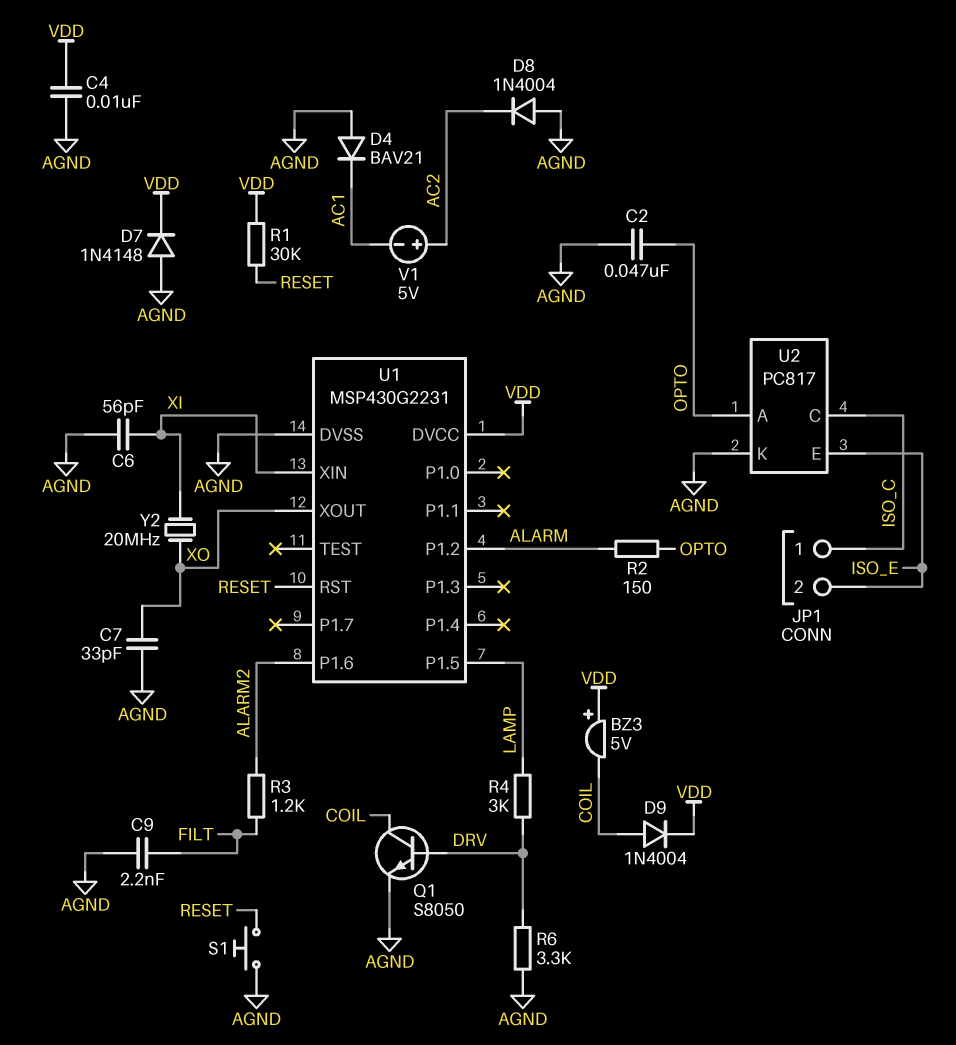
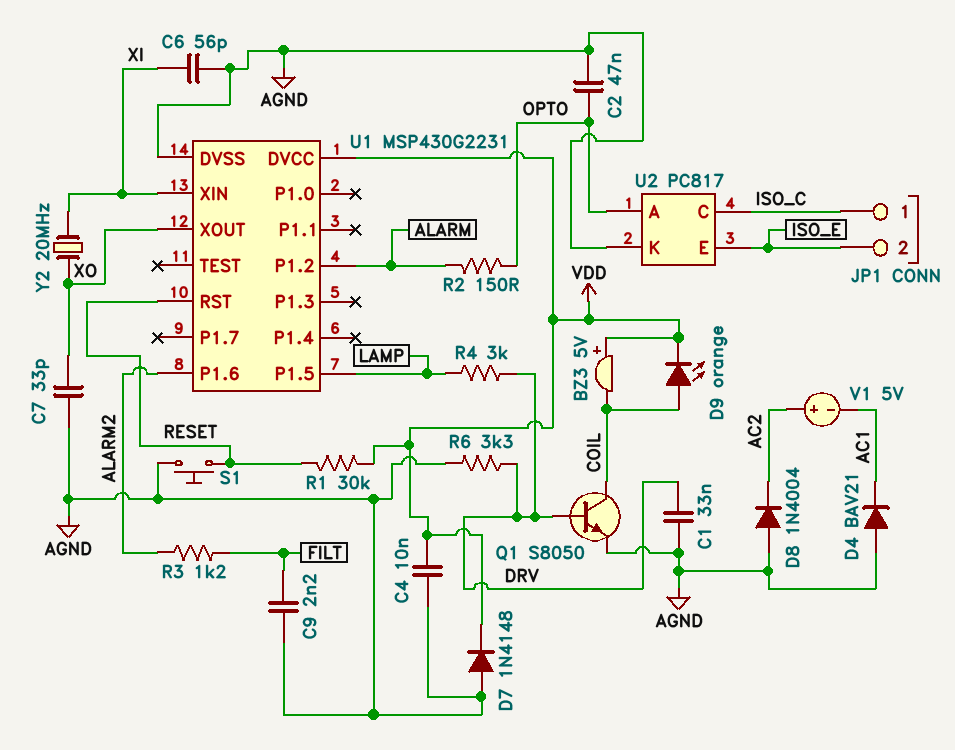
C1: none -> 33nF (AGND, DRV)
D9: diode 1N4004 (A COIL, K VDD) -> LED orange (A COIL, K VDD)

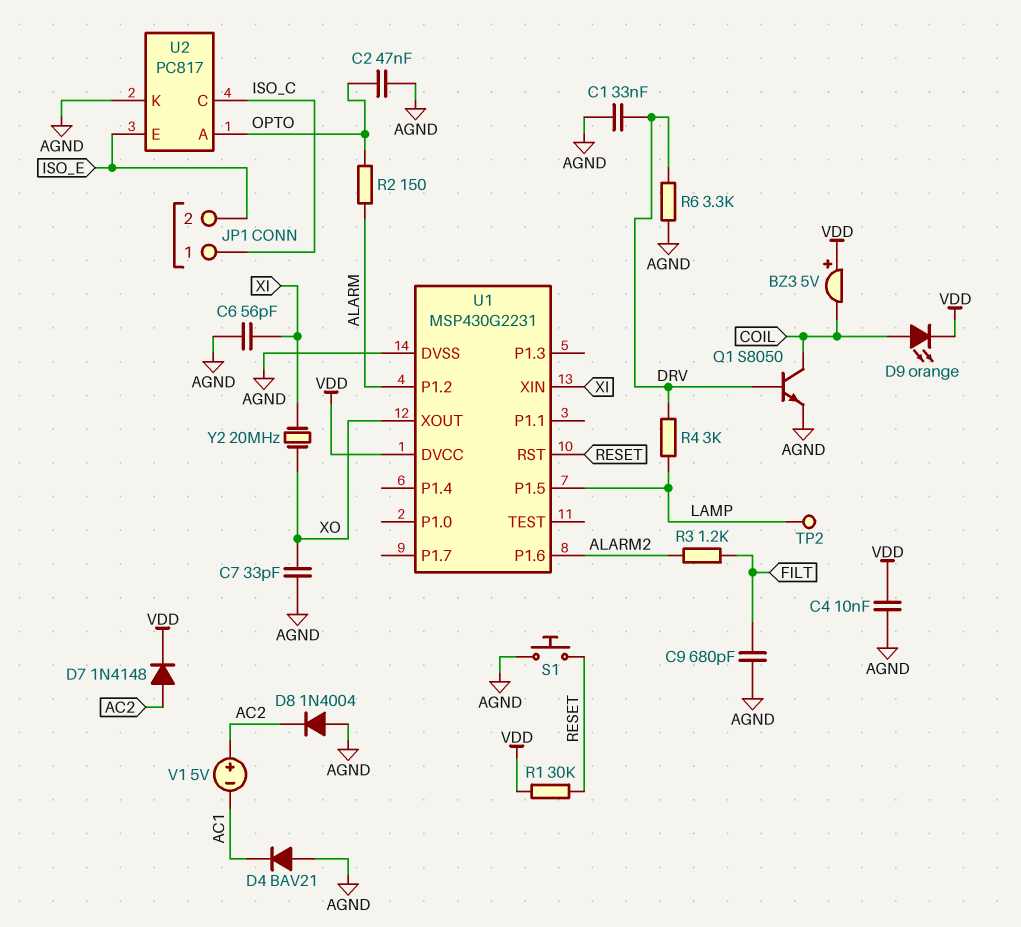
C9: 2.2nF (AGND, FILT) -> 680pF (AGND, FILT)
D7: diode 1N4148 (A AGND, K VDD) -> diode 1N4148 (A AC2, K VDD)
TP2: none -> test point (LAMP)

